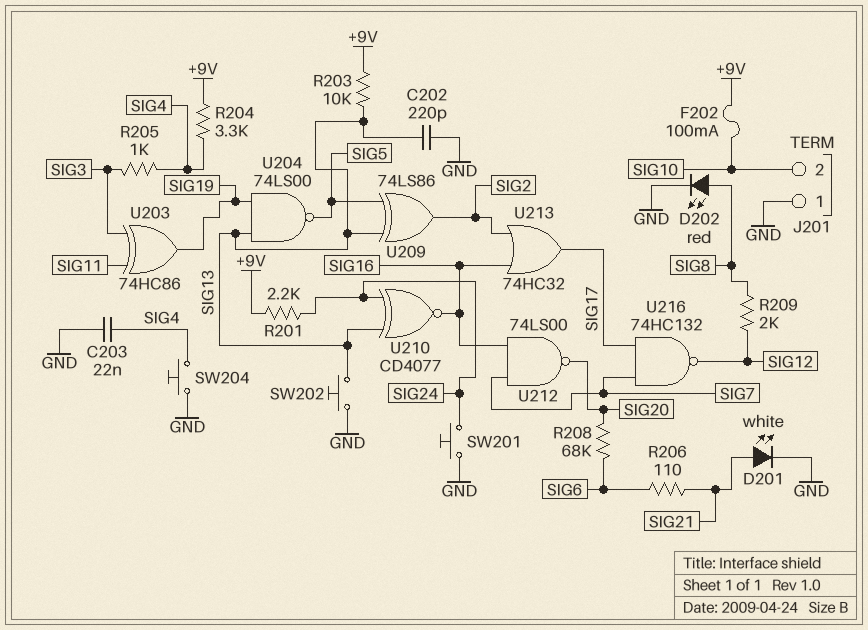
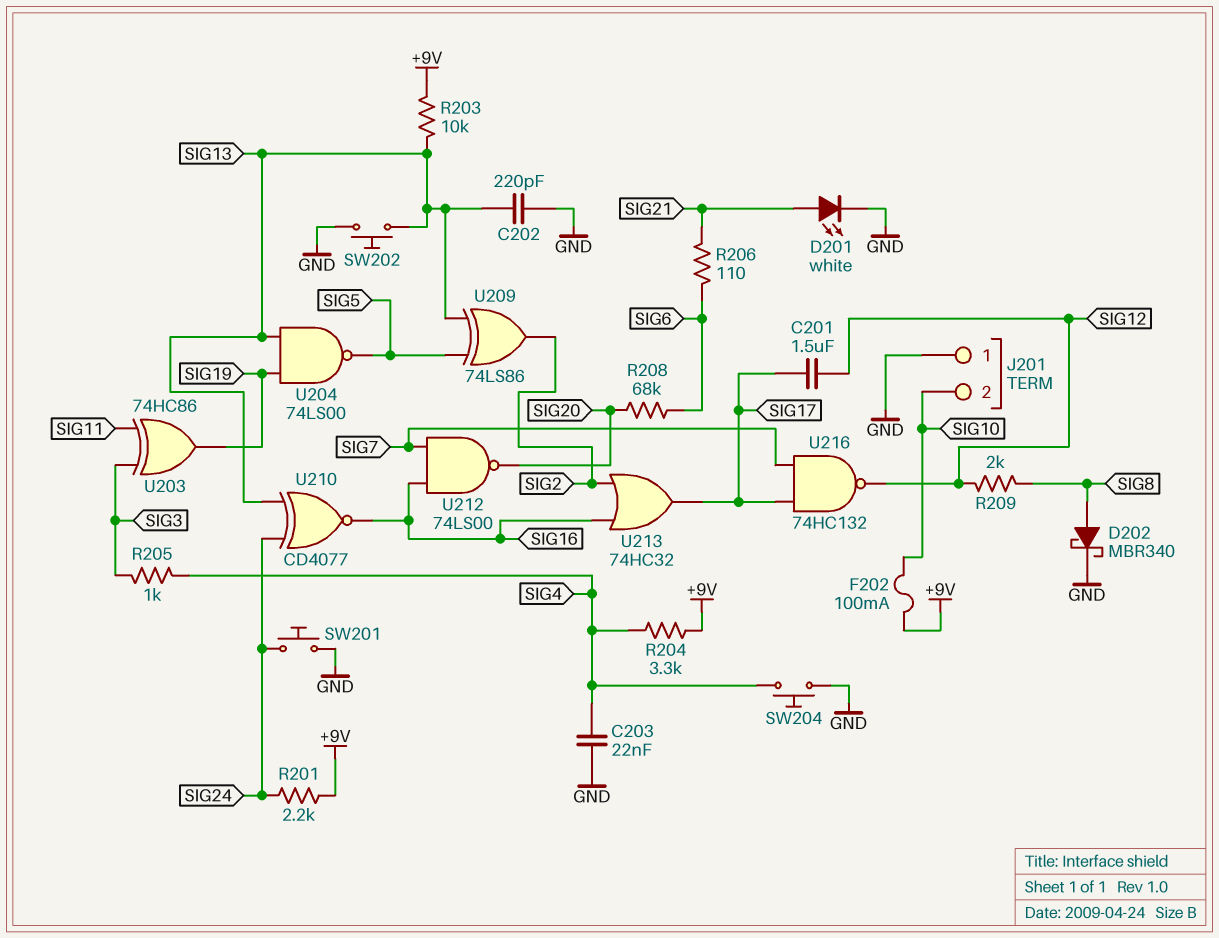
C201: none -> 1.5uF (SIG12, SIG17)
D202: LED red (A SIG8, K GND) -> schottky MBR340 (A SIG8, K GND)

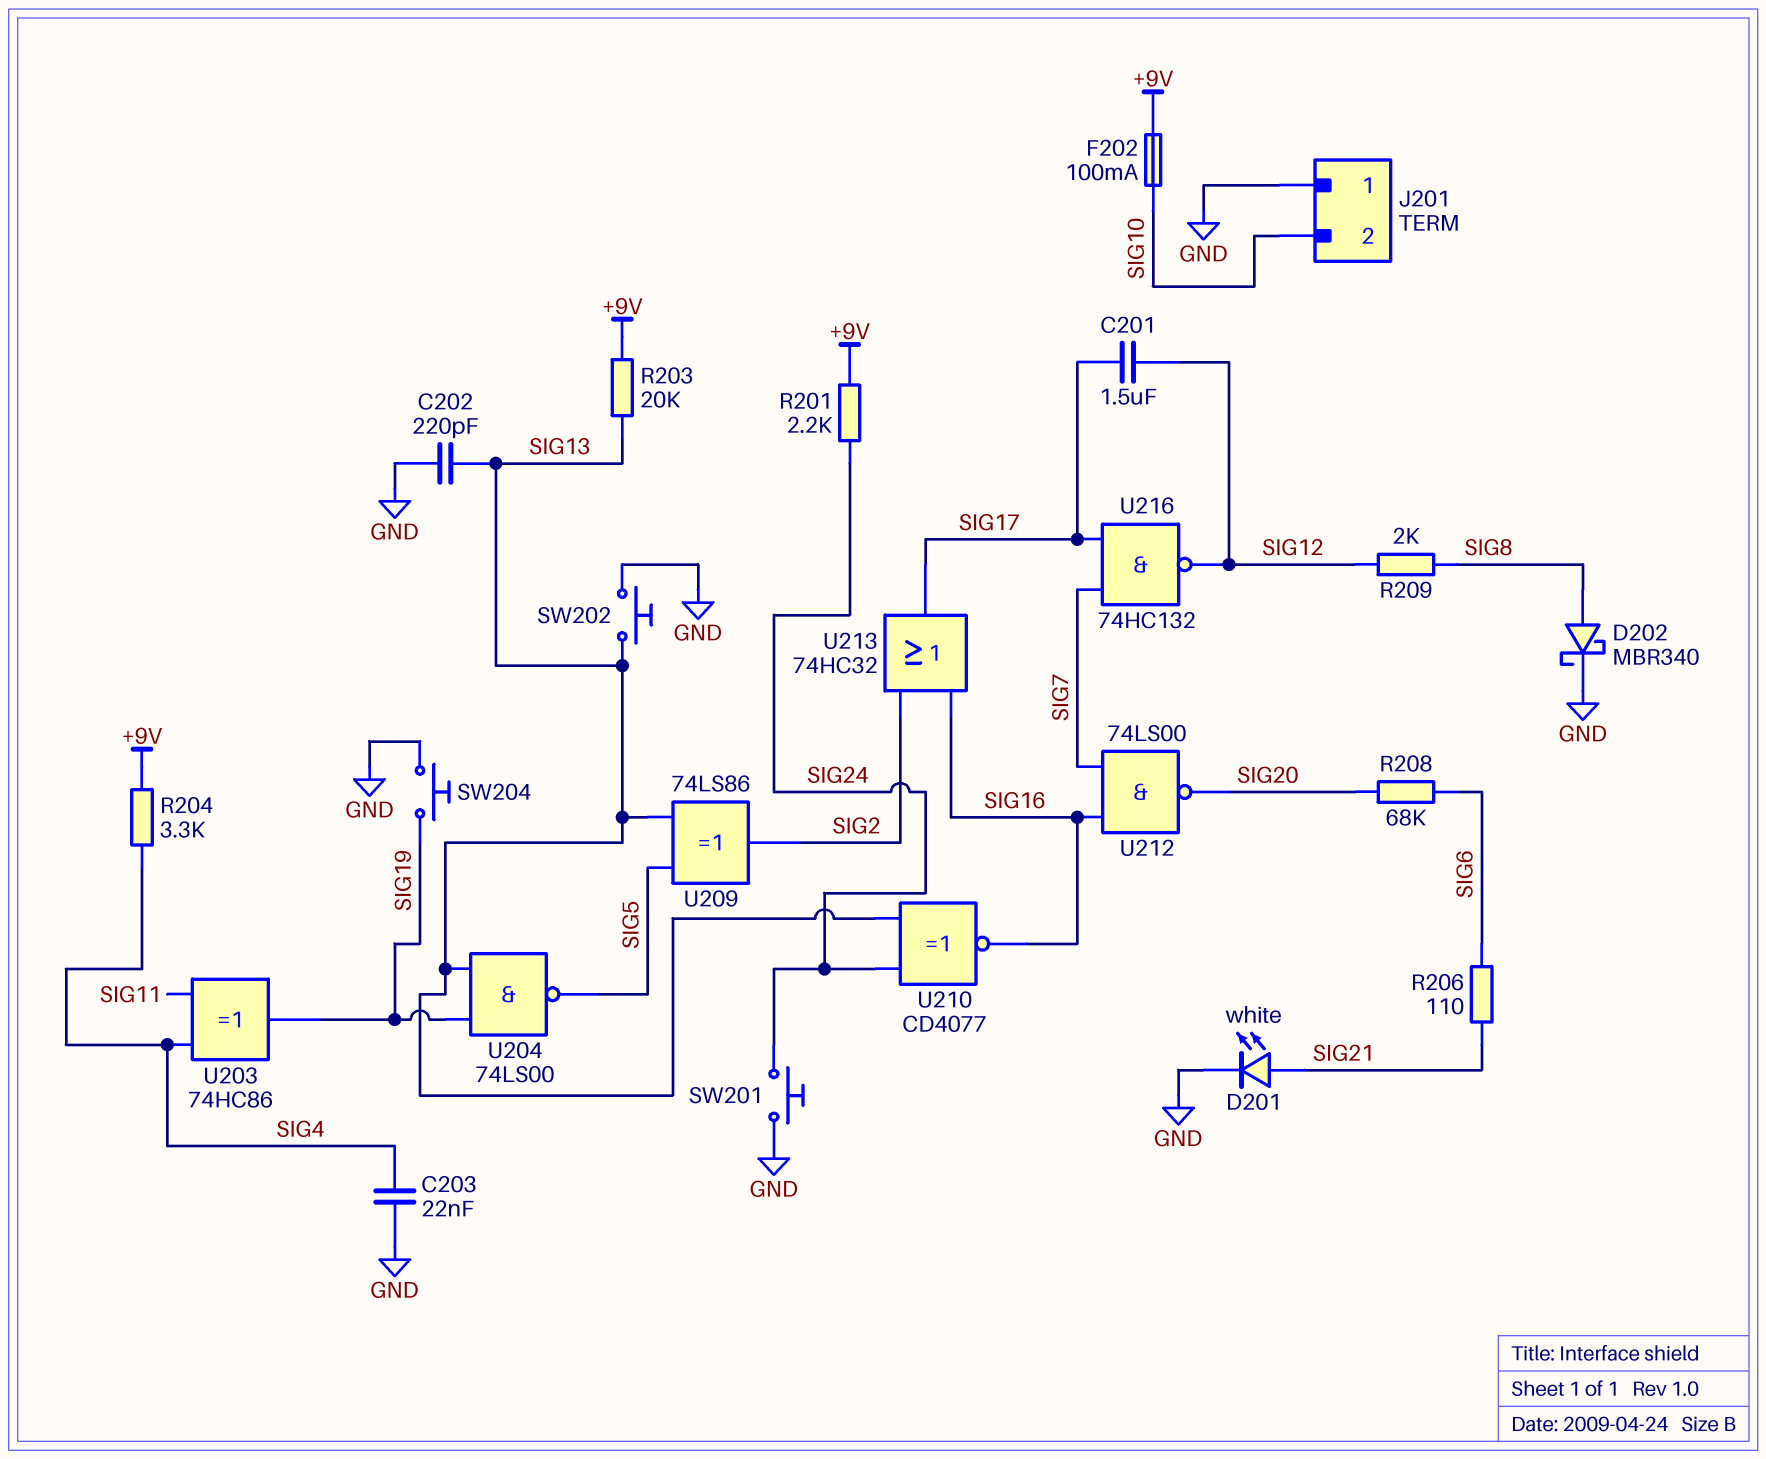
R203: 10k (+9V, SIG13) -> 20k (+9V, SIG13)
R205: 1k (SIG3, SIG4) -> none
SW204: button (GND, SIG4) -> button (GND, SIG19)
U203: XOR 74HC86 (in SIG3, in SIG11, out SIG19) -> XOR 74HC86 (in SIG4, in SIG11, out SIG19)

